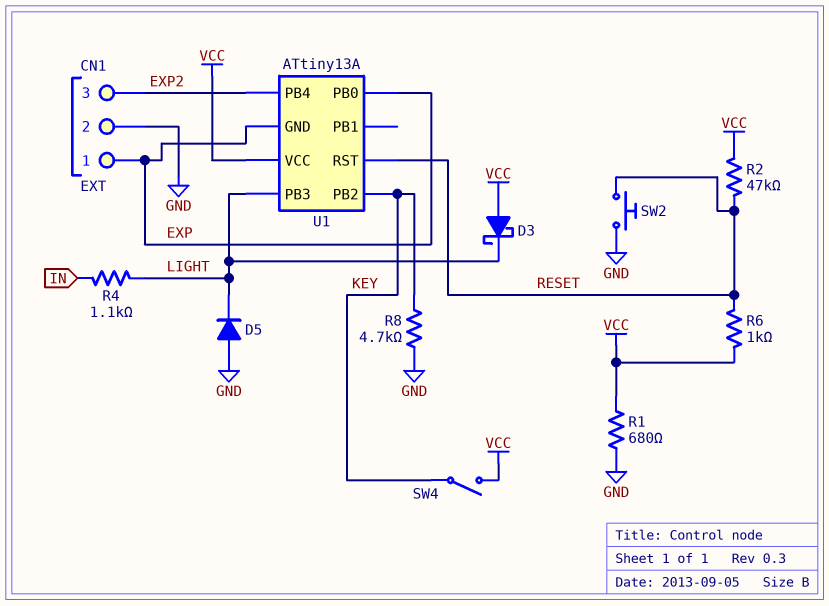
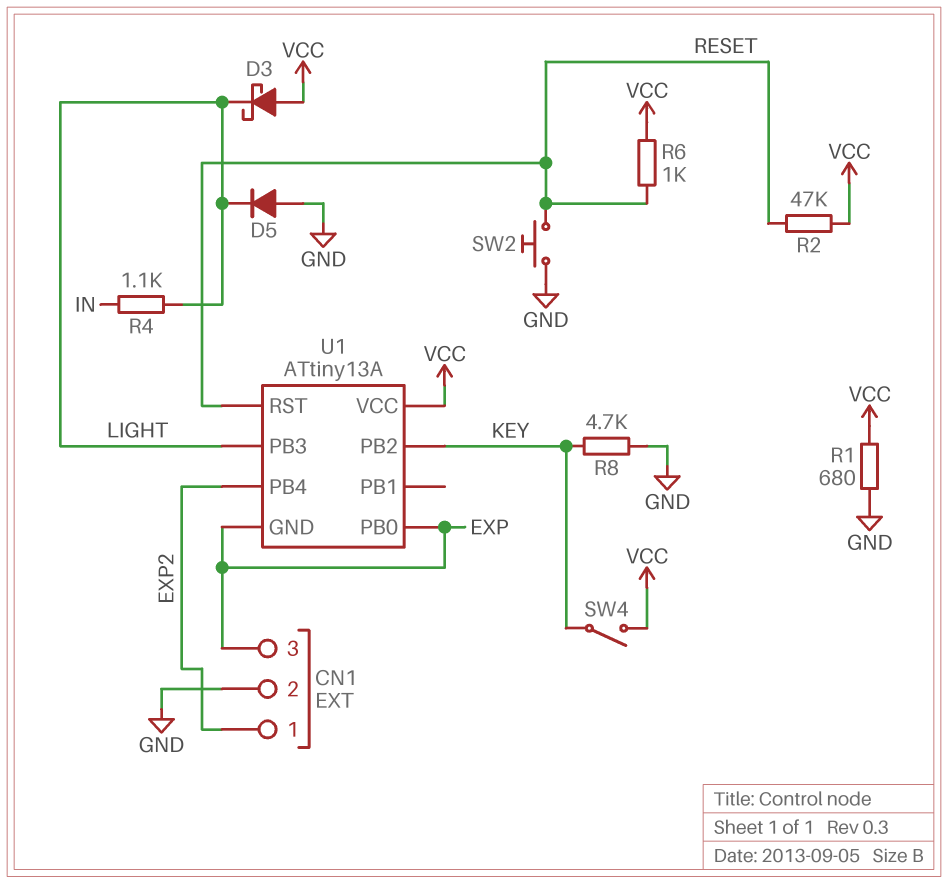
CN1 pin 1: EXP -> EXP2
CN1 pin 3: EXP2 -> EXP

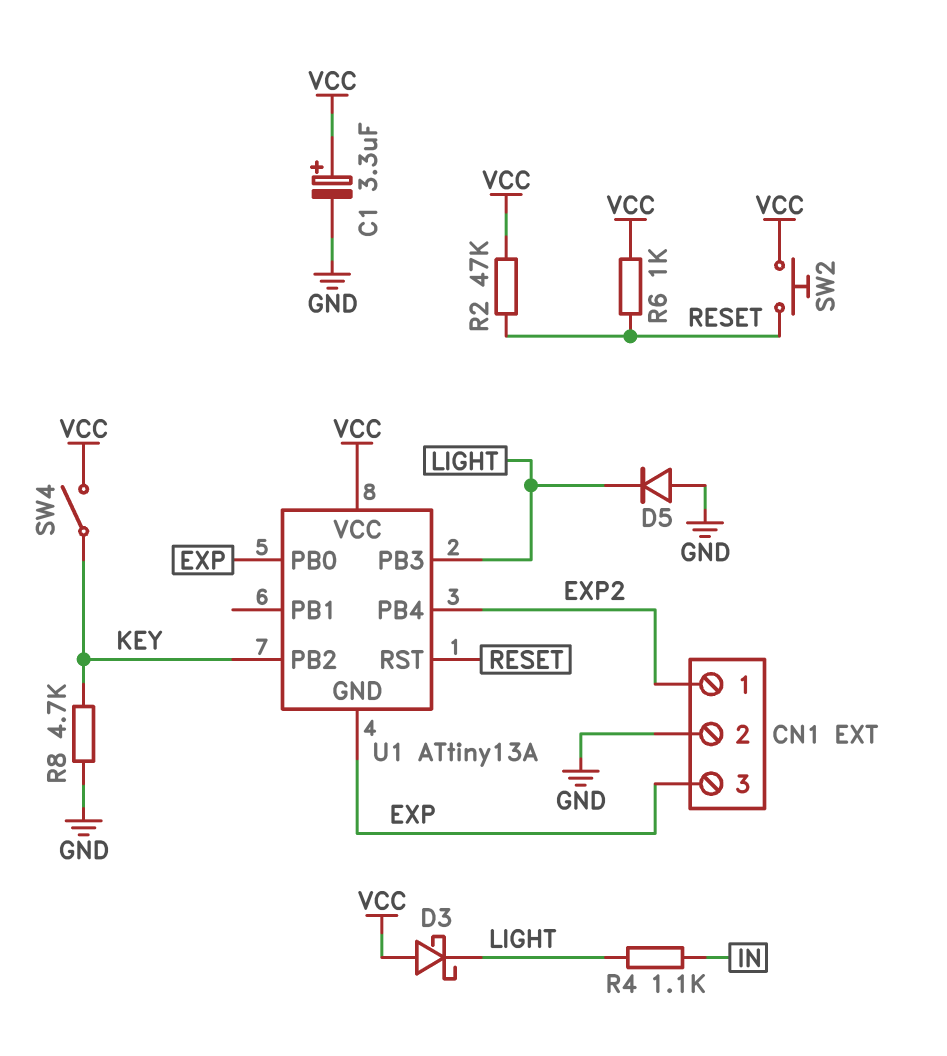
C1: none -> 3.3uF (plus VCC, minus GND)
R1: 680 (GND, VCC) -> none
SW2: button (GND, RESET) -> button (RESET, VCC)

